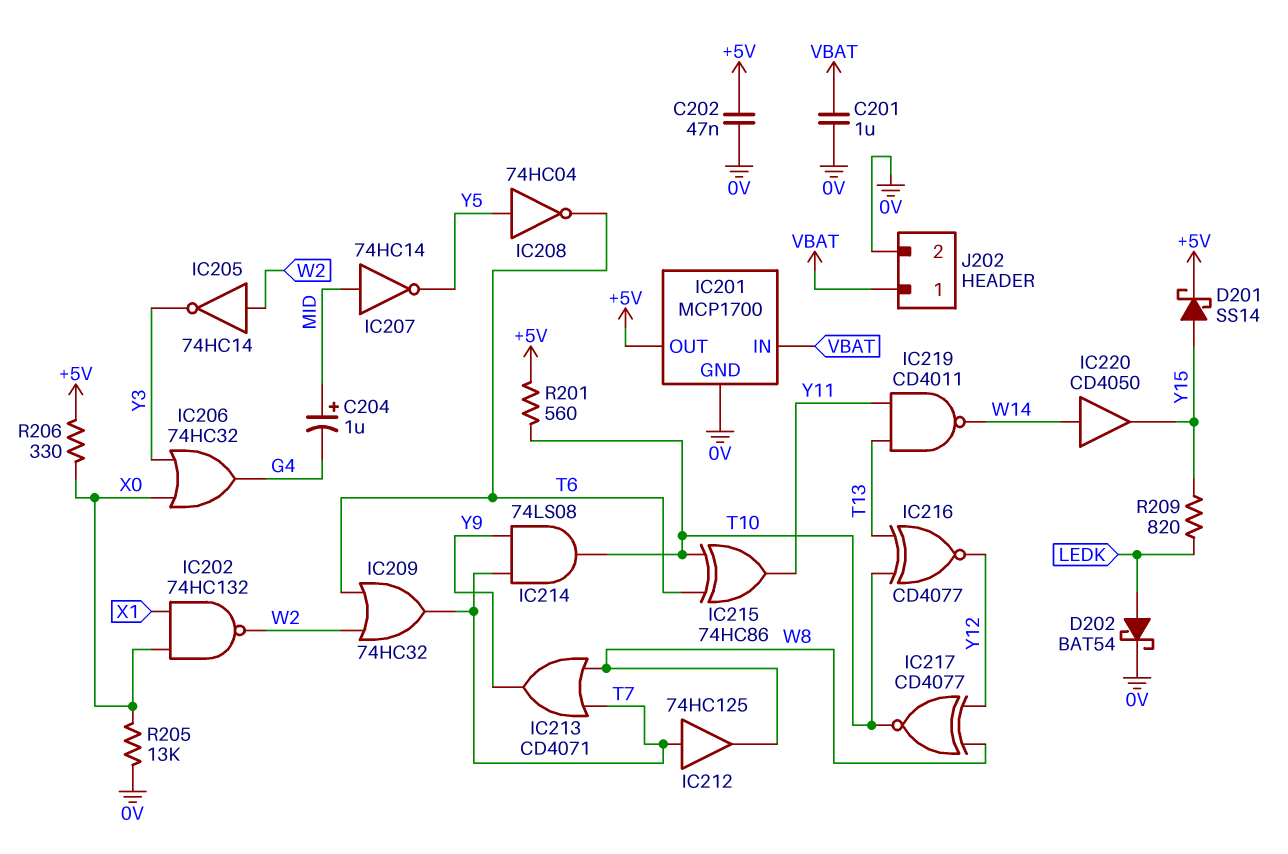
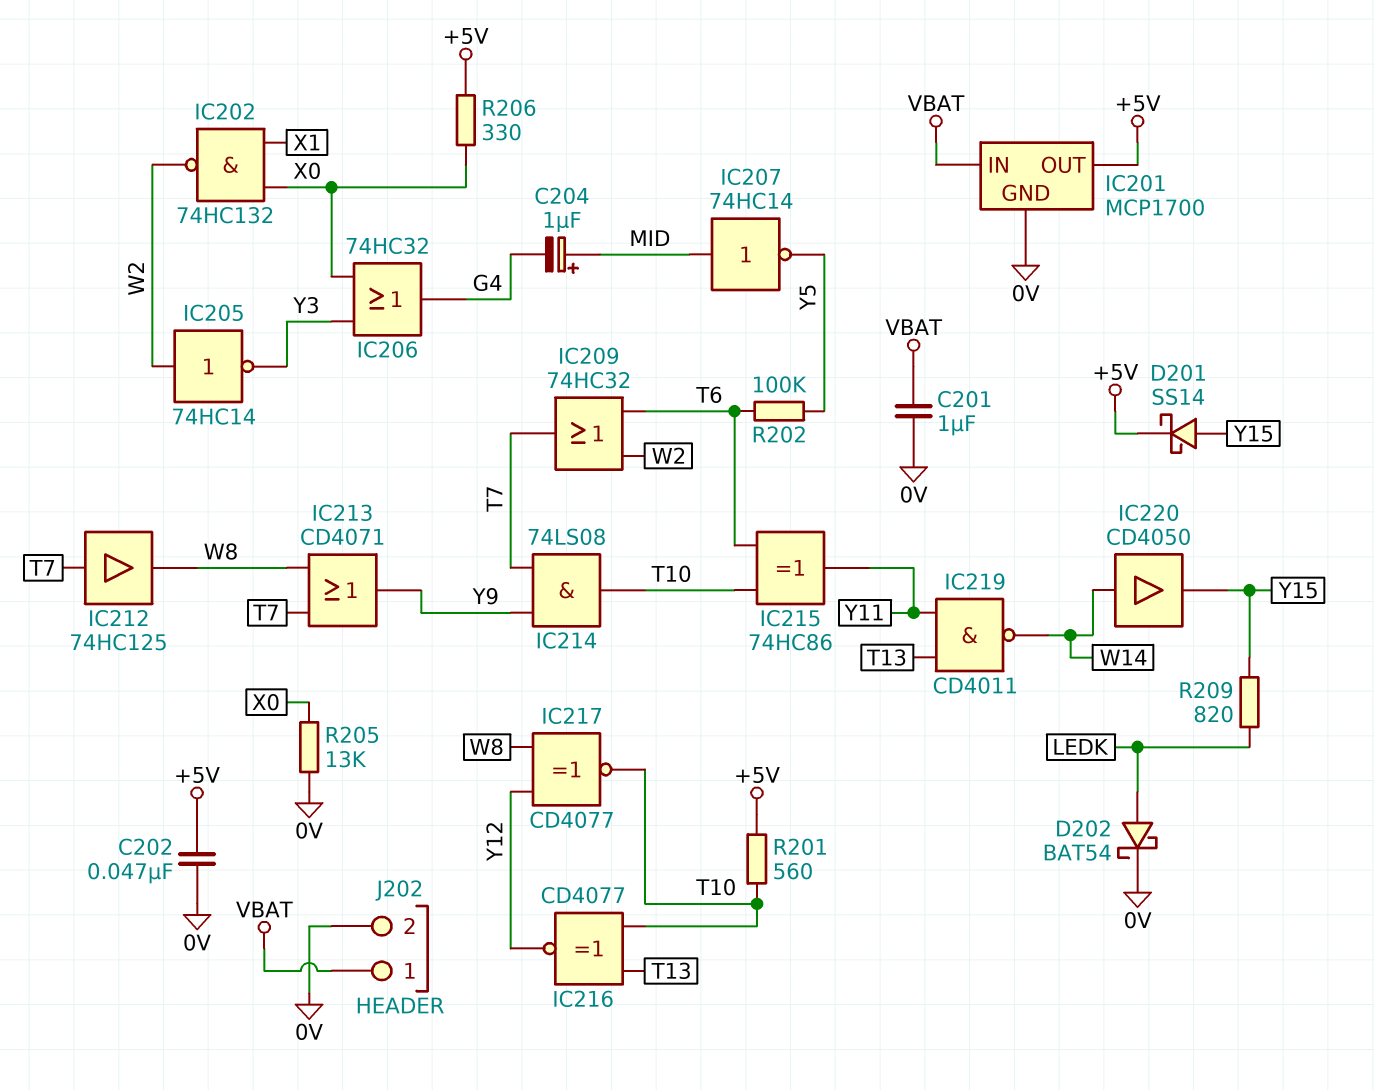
IC208: NOT 74HC04 (in Y5, out T6) -> none
R202: none -> 100k (T6, Y5)

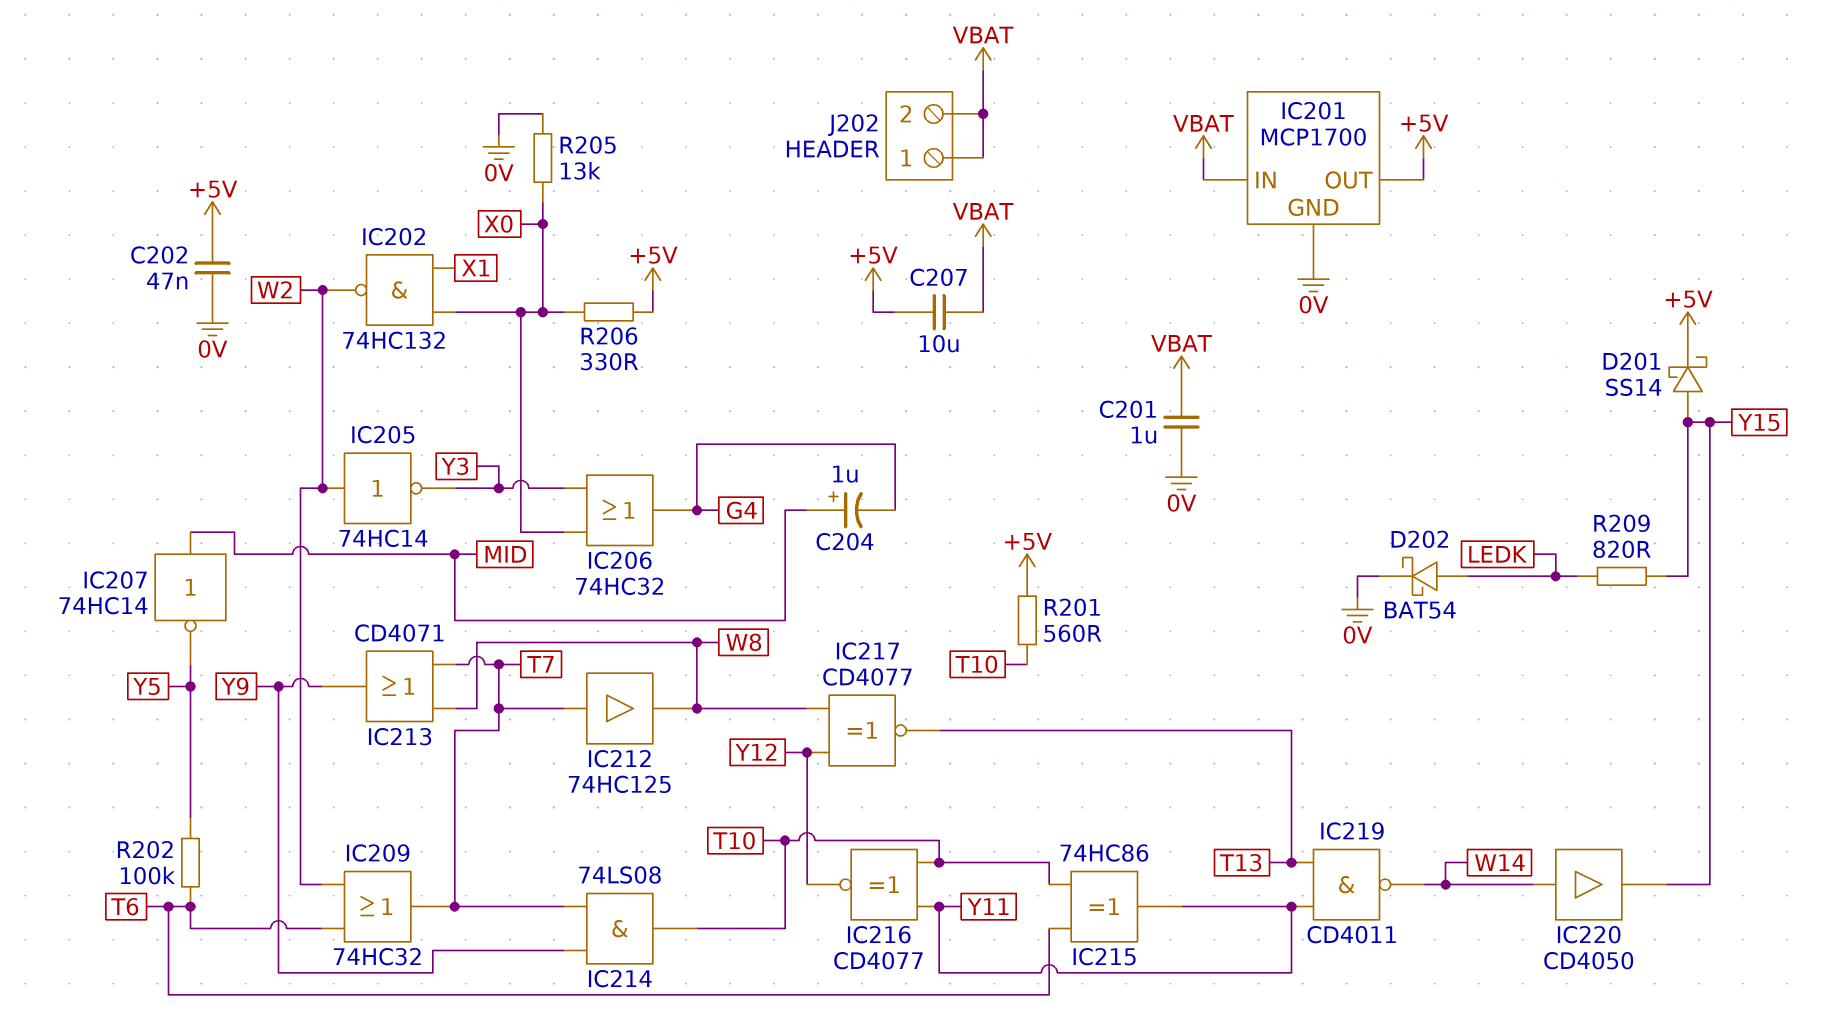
C207: none -> 10uF (+5V, VBAT)
IC216: XNOR CD4077 (in T10, in T13, out Y12) -> XNOR CD4077 (in T10, in Y11, out Y12)
IC217: XNOR CD4077 (in W8, in Y12, out T10) -> XNOR CD4077 (in W8, in Y12, out T13)
J202 pin 2: 0V -> VBAT

